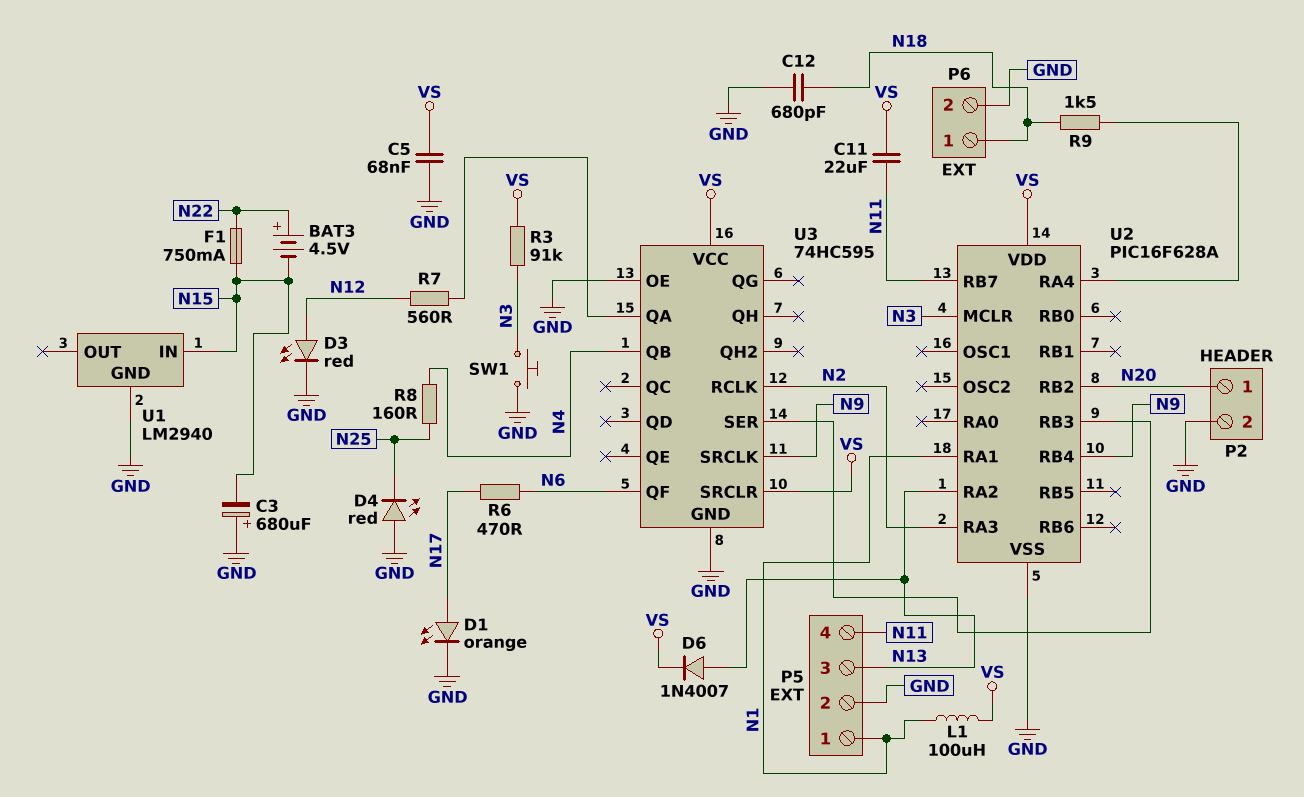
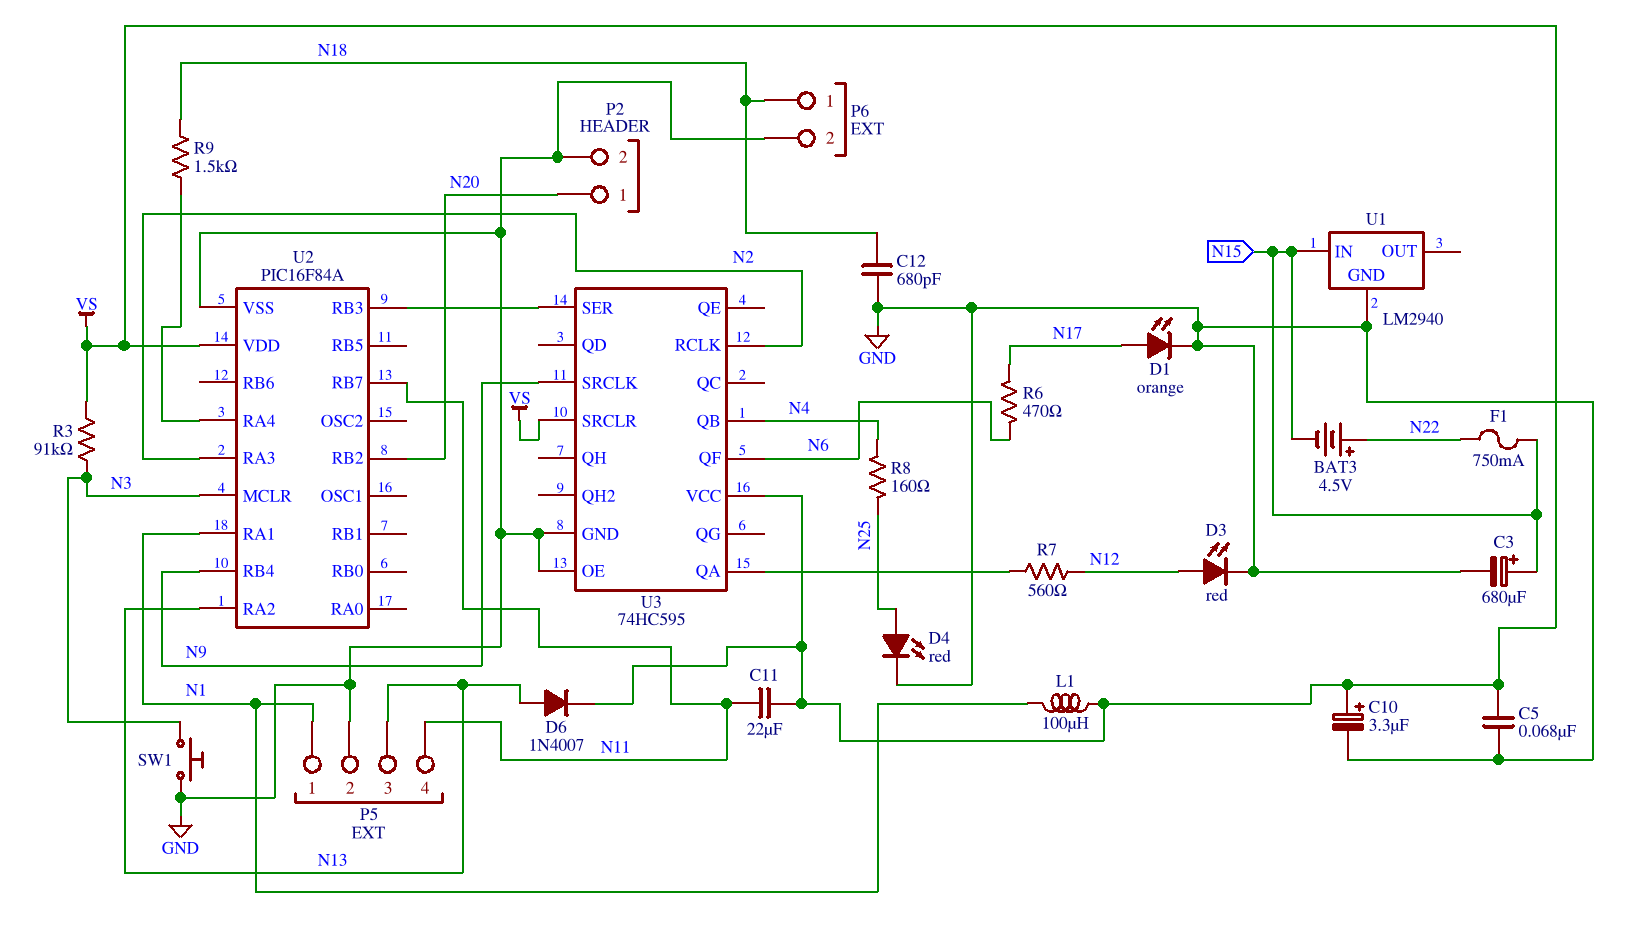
C3: 680uF (plus GND, minus N15) -> 680uF (plus N15, minus GND)
C10: none -> 3.3uF (plus VS, minus GND)
D4: LED red (A GND, K N25) -> LED red (A N25, K GND)
U2: PIC16F628A -> PIC16F84A

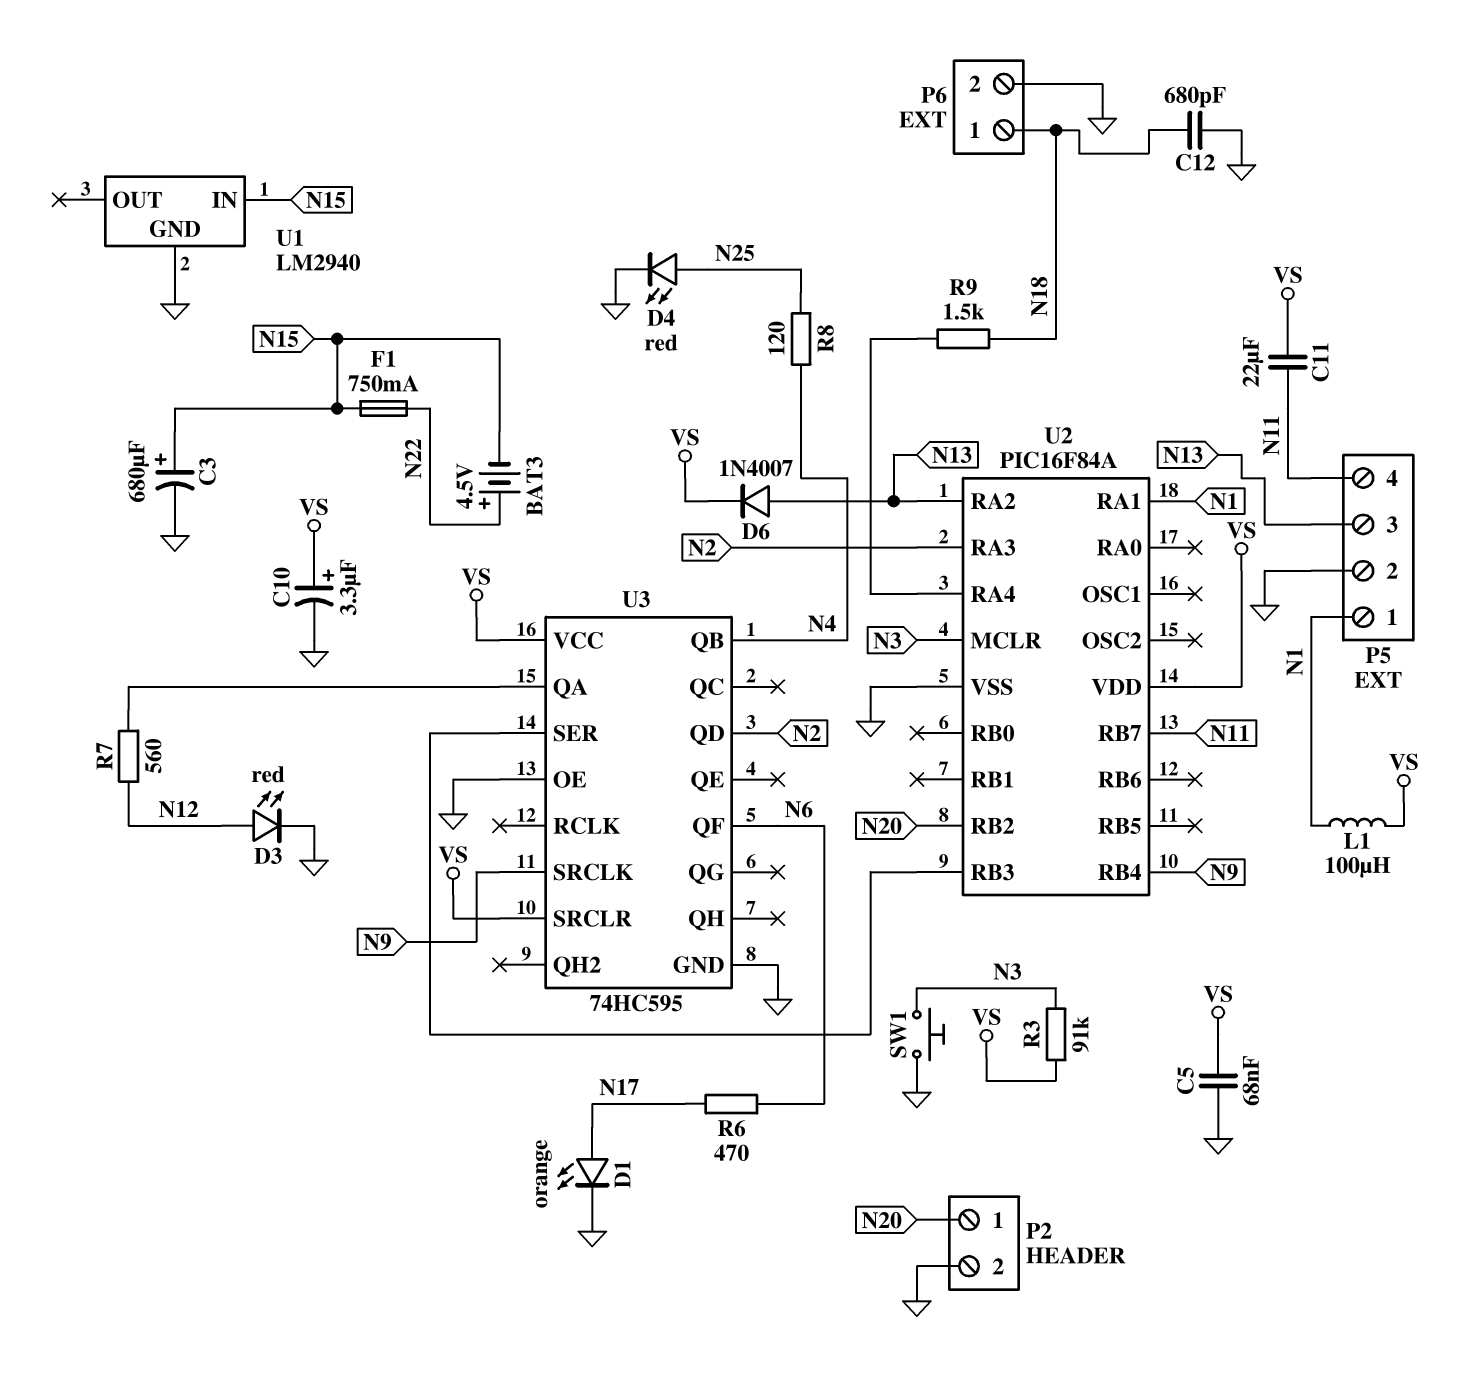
R8: 160 (N4, N25) -> 120 (N4, N25)
U3 pin QD: none -> N2
U3 pin RCLK: N2 -> none

